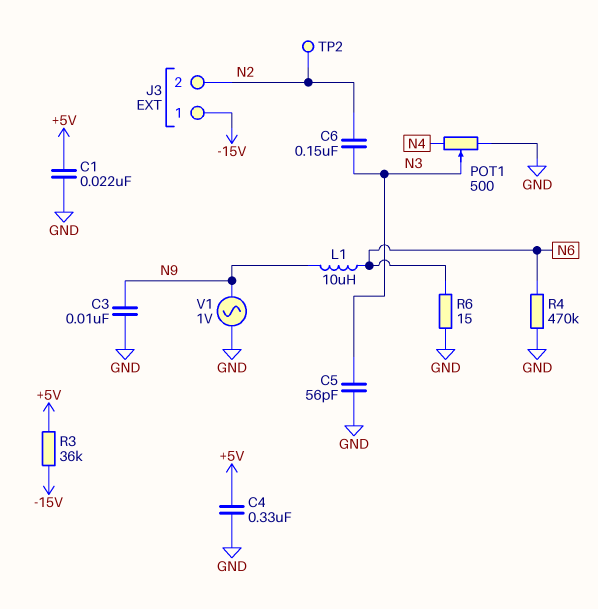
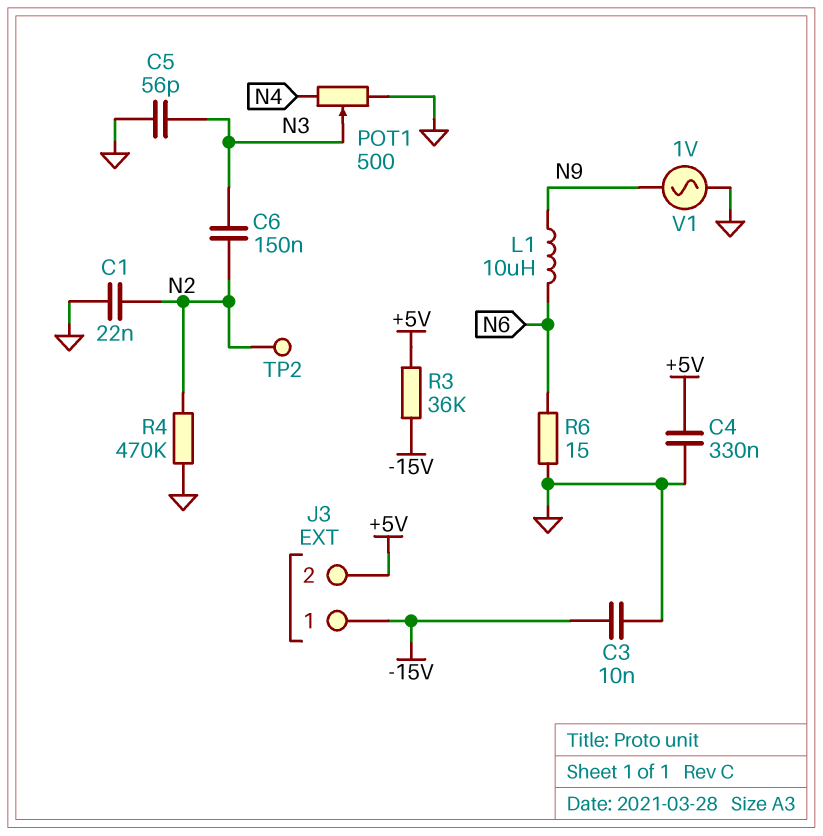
C1: 22nF (+5V, GND) -> 22nF (GND, N2)
C3: 10nF (GND, N9) -> 10nF (-15V, GND)
J3 pin 2: N2 -> +5V
R4: 470k (GND, N6) -> 470k (GND, N2)

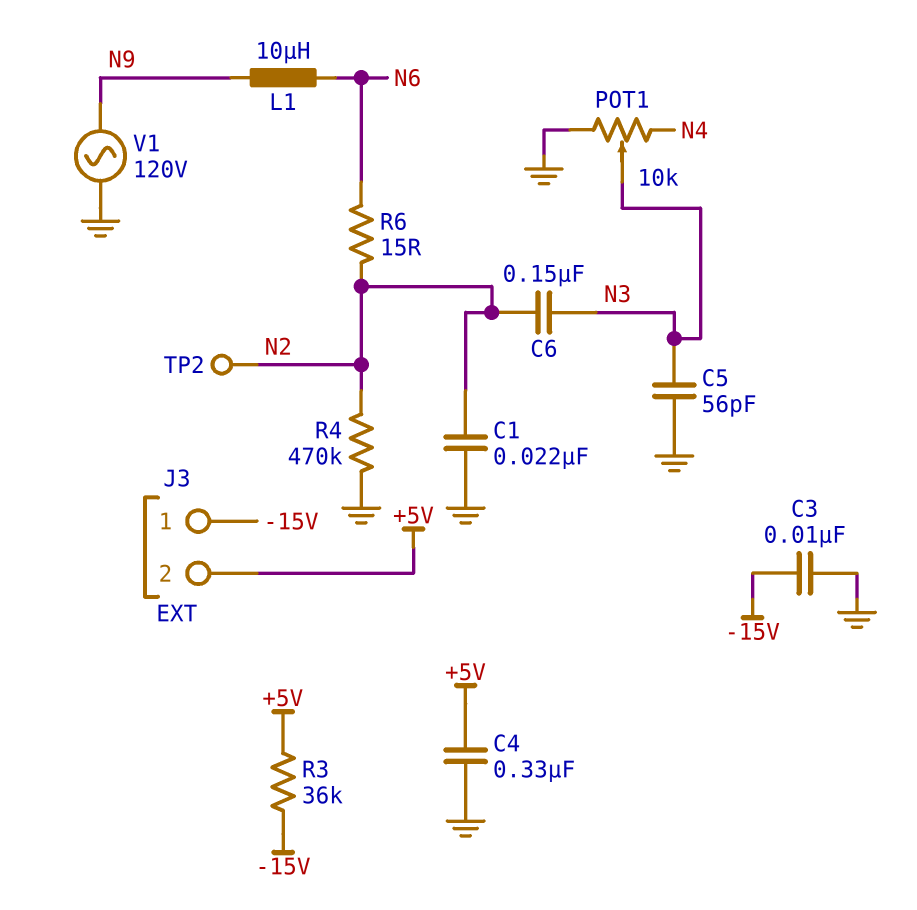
POT1: 500 (GND, N4, wiper N3) -> 10k (GND, N4, wiper N3)
R6: 15 (GND, N6) -> 15 (N2, N6)
V1: AC 1V (GND, N9) -> AC 120V (GND, N9)

